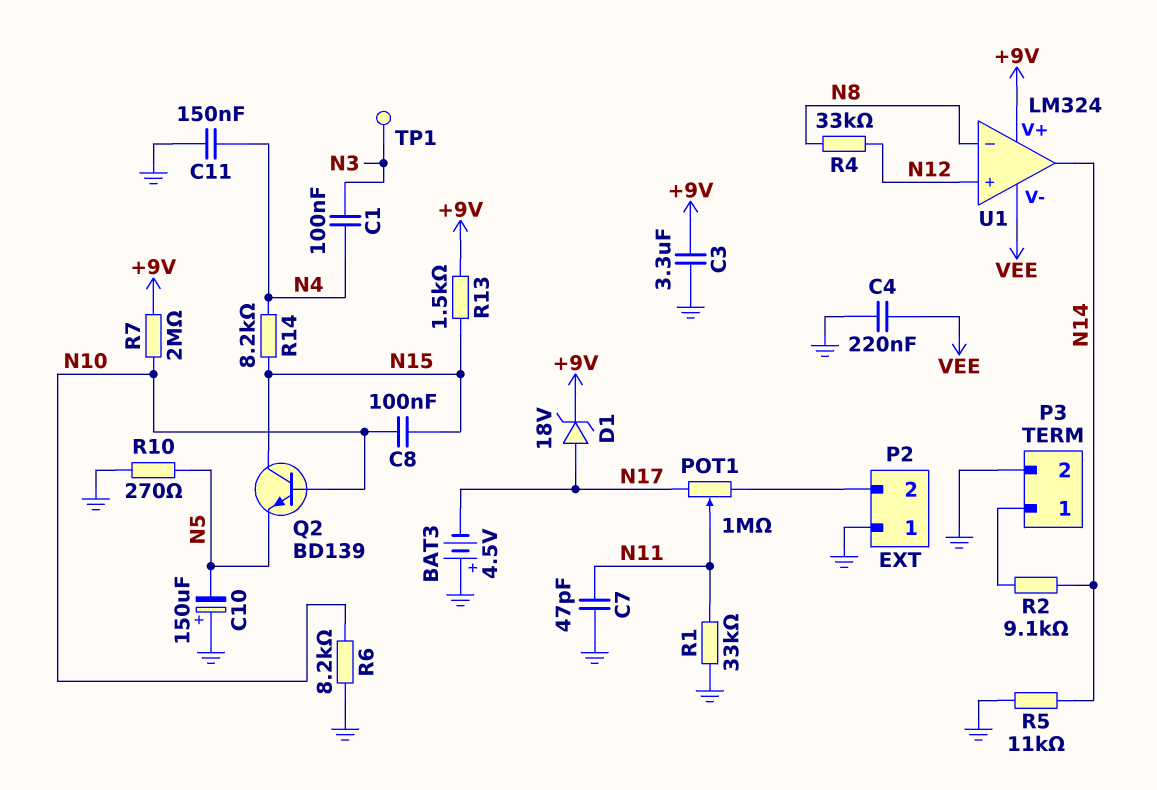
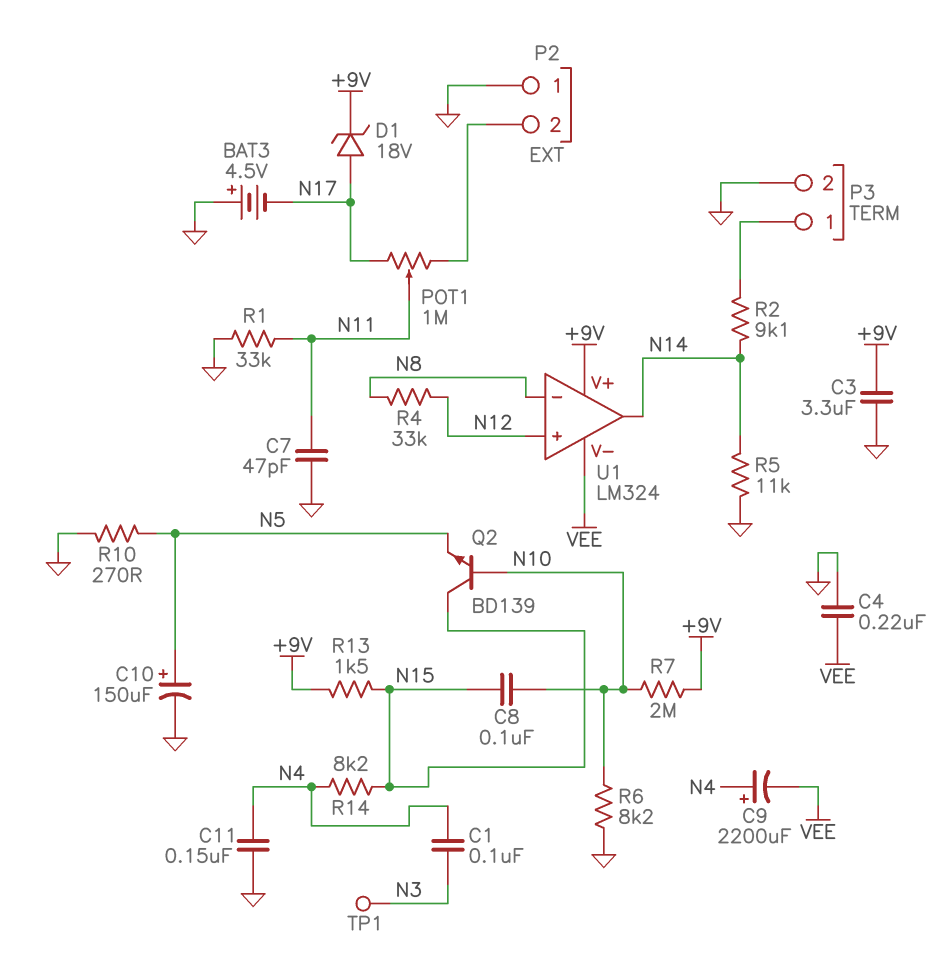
C9: none -> 2200uF (plus N4, minus VEE)
C10: 150uF (plus GND, minus N5) -> 150uF (plus N5, minus GND)

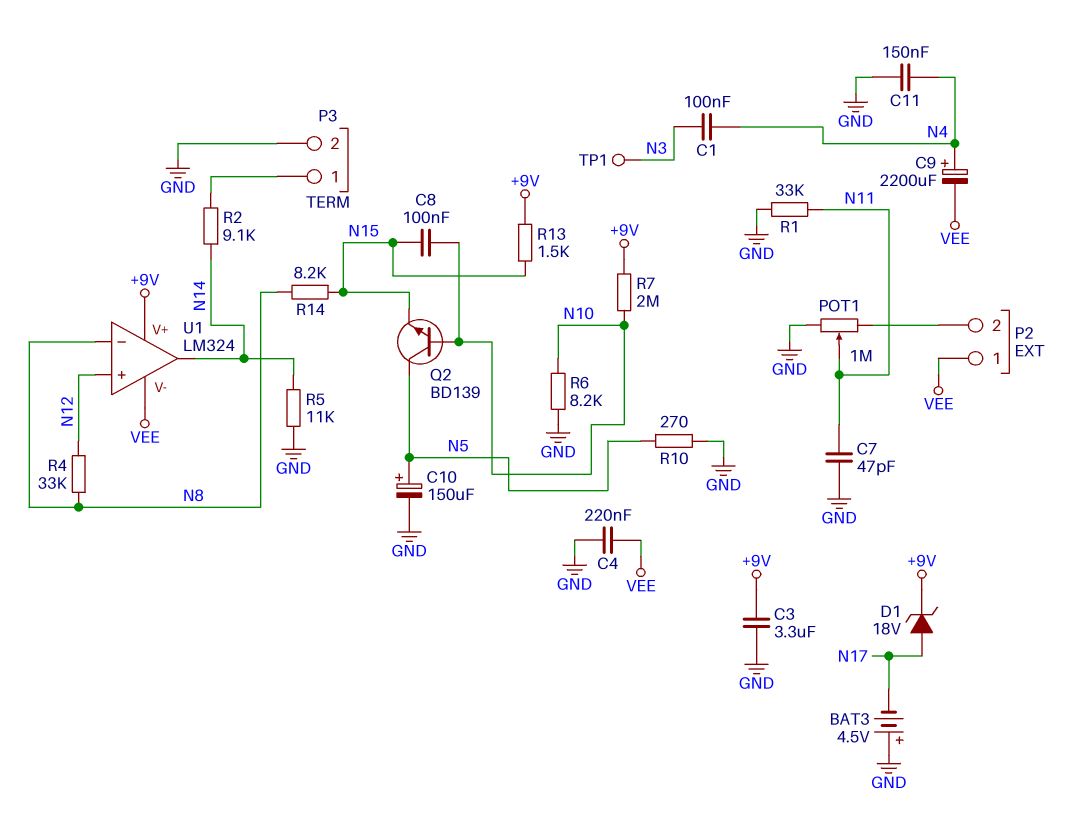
P2 pin 1: GND -> VEE
POT1: 1M (N17, P2/2, wiper N11) -> 1M (GND, P2/2, wiper N11)
Q2: NPN BD139 (B N10, C N15, E N5) -> NPN BD139 (B N10, C N5, E N15)
R14: 8.2k (N4, N15) -> 8.2k (N8, N15)

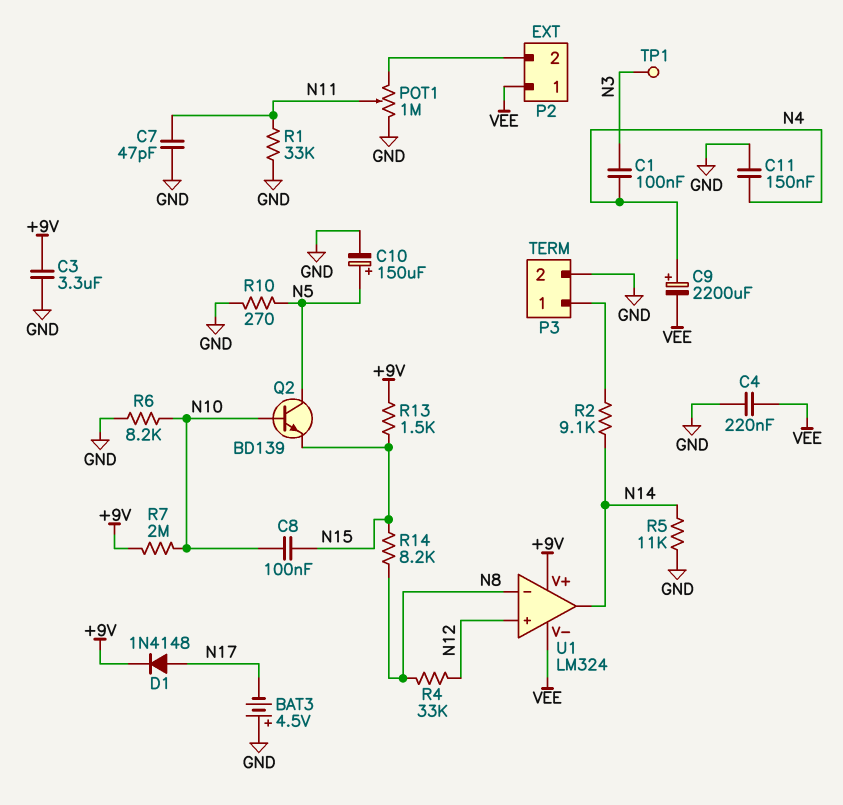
D1: zener 18V (A N17, K +9V) -> diode 1N4148 (A N17, K +9V)

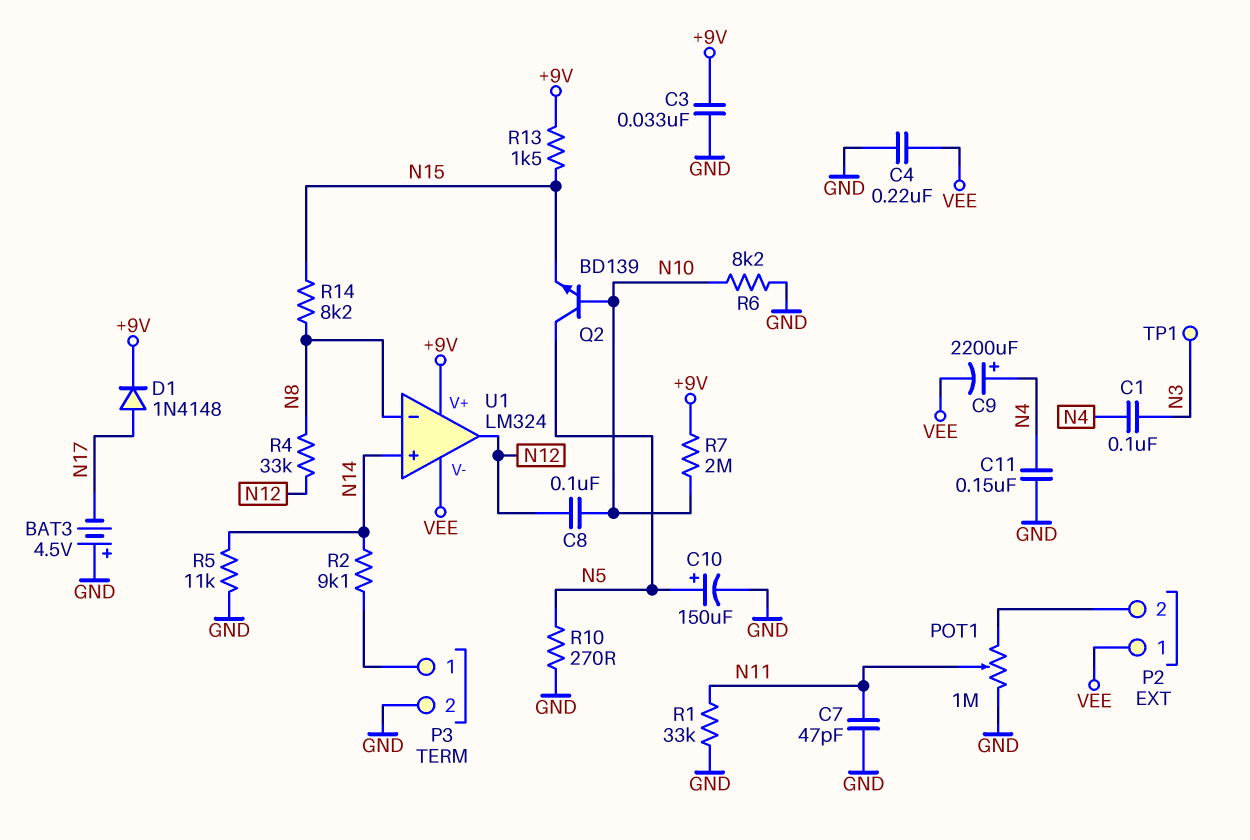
C3: 3.3uF (+9V, GND) -> 33nF (+9V, GND)
C8: 100nF (N10, N15) -> 100nF (N10, N12)
U1 pin in+: N12 -> N14
U1 pin out: N14 -> N12

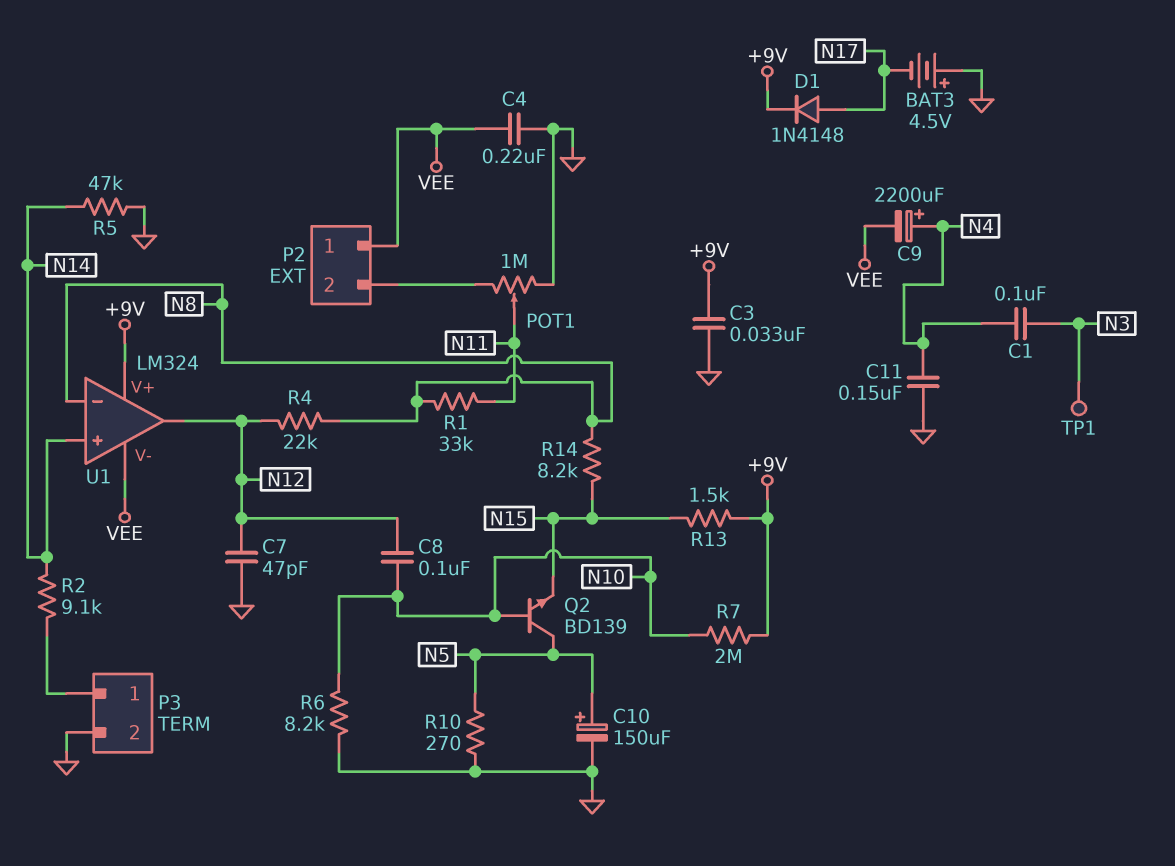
C7: 47pF (GND, N11) -> 47pF (GND, N12)
R1: 33k (GND, N11) -> 33k (N8, N11)
R4: 33k (N8, N12) -> 22k (N8, N12)
R5: 11k (GND, N14) -> 47k (GND, N14)

